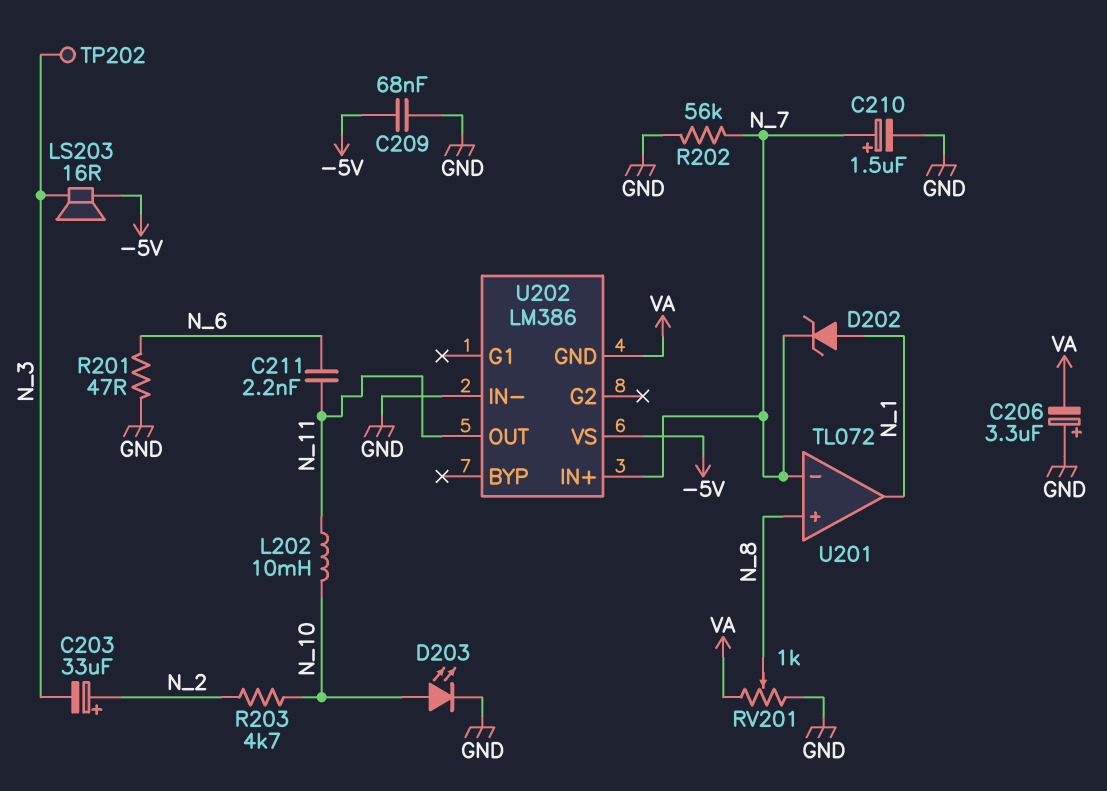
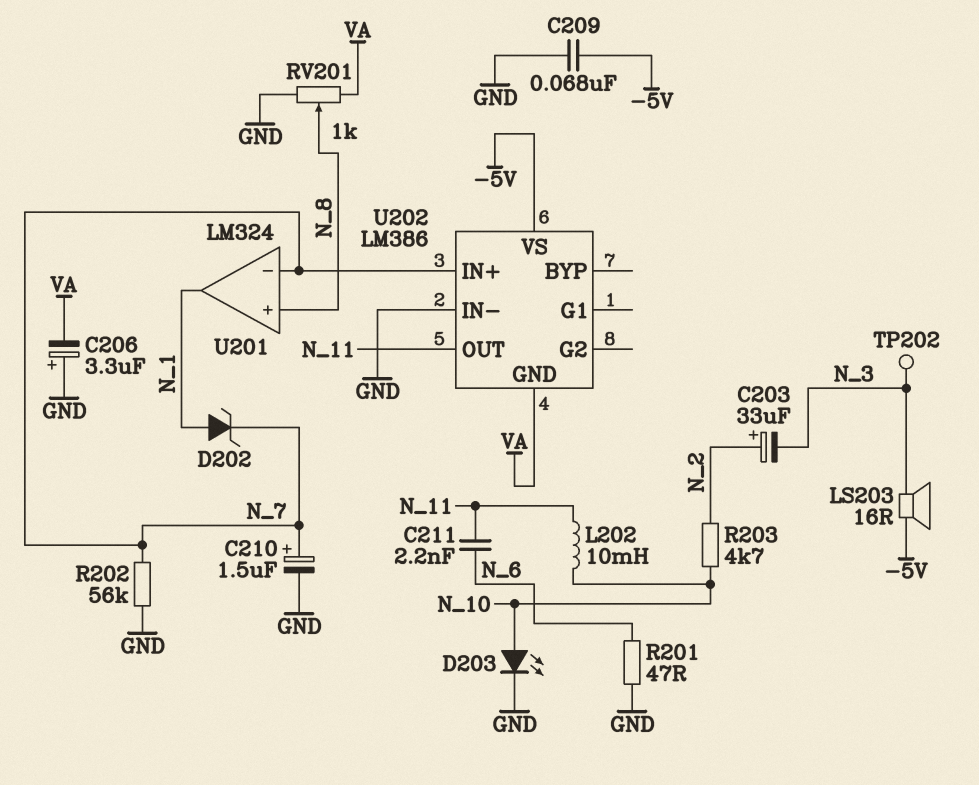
U201: TL072 -> LM324

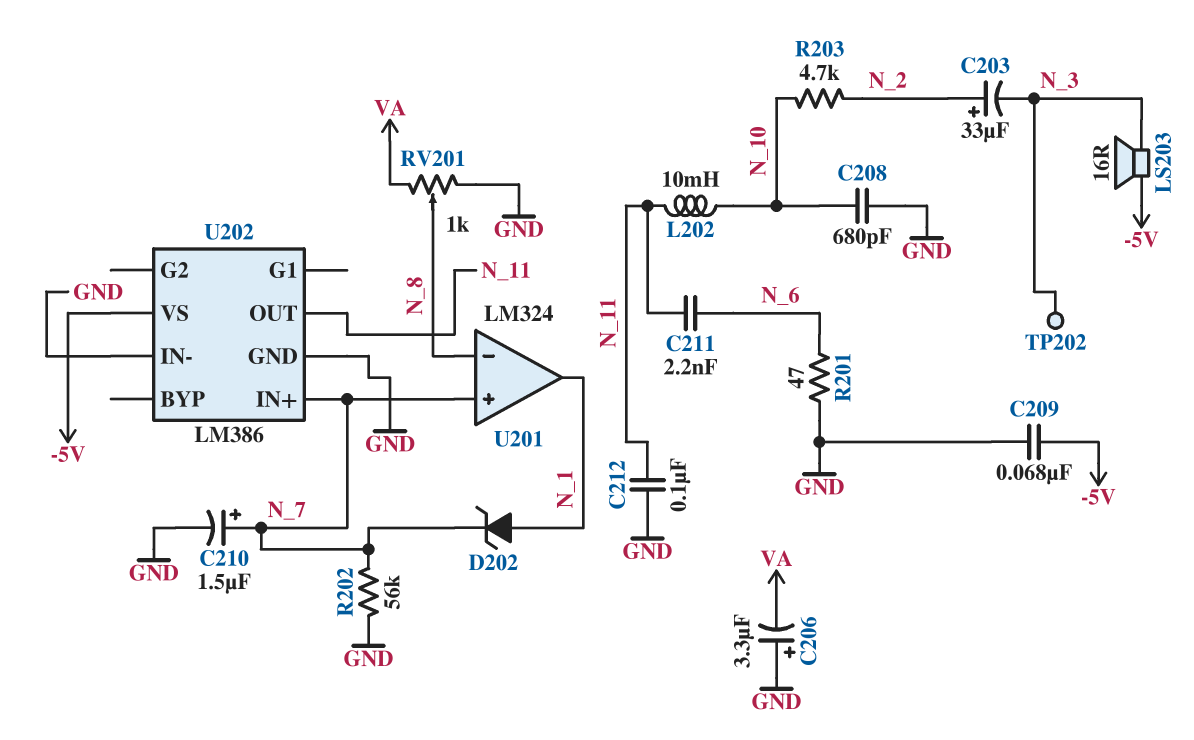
C208: none -> 680pF (GND, N_10)
C212: none -> 100nF (GND, N_11)
D203: LED (A N_10, K GND) -> none
U201 pin in+: N_8 -> N_7
U201 pin in-: N_7 -> N_8
U202 pin GND: VA -> GND

